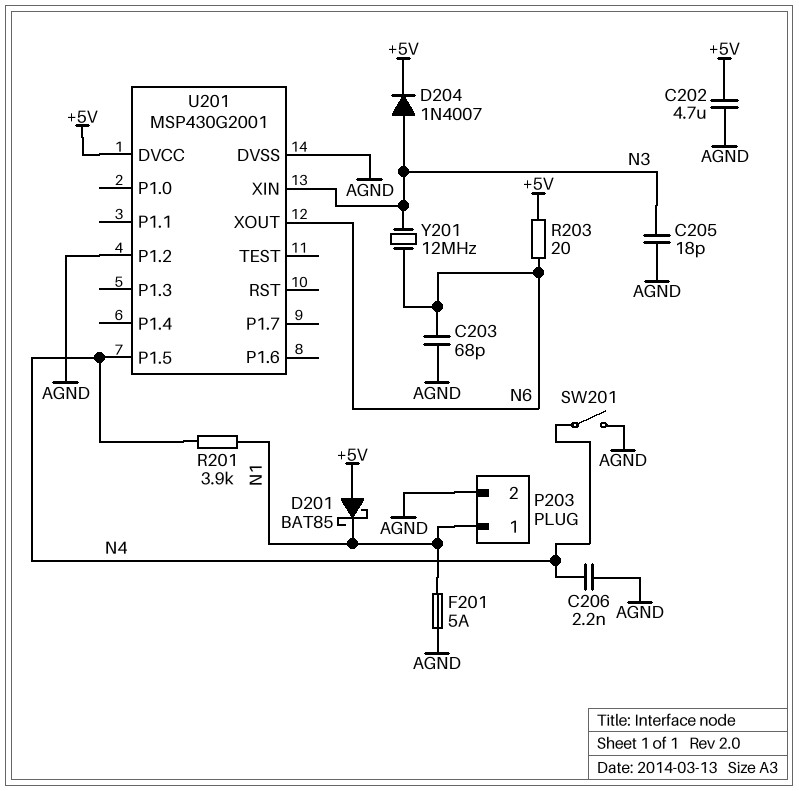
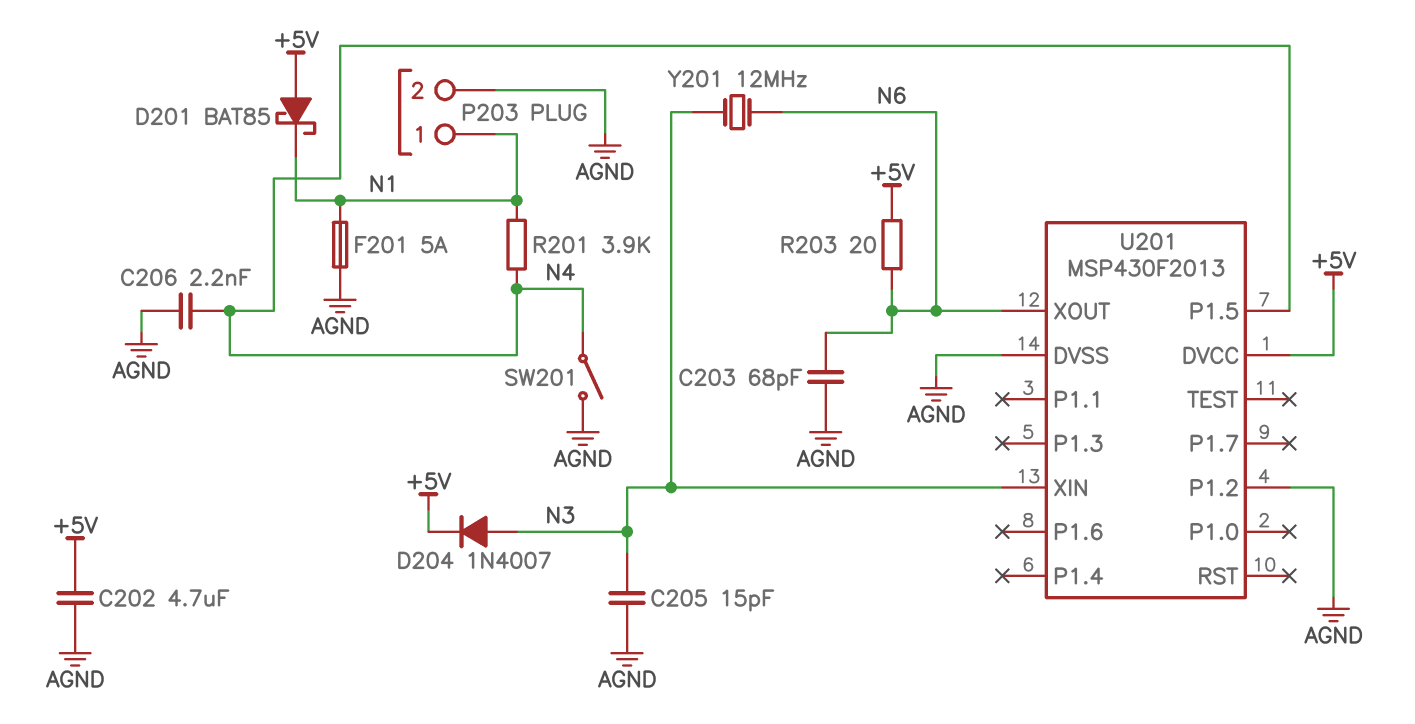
C205: 18pF (AGND, N3) -> 15pF (AGND, N3)
U201: MSP430G2001 -> MSP430F2013

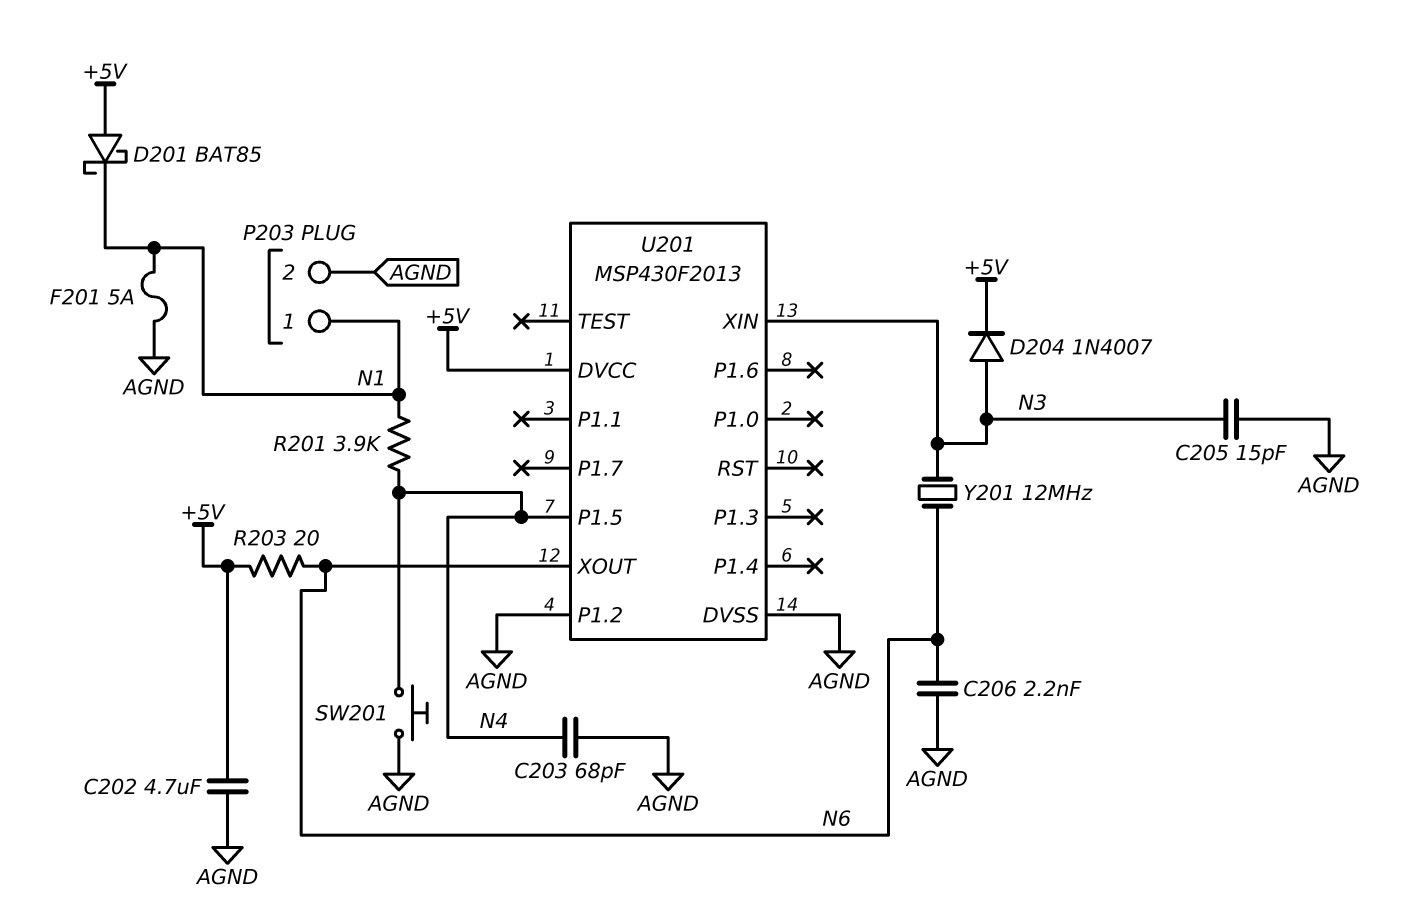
C203: 68pF (AGND, N6) -> 68pF (AGND, N4)
C206: 2.2nF (AGND, N4) -> 2.2nF (AGND, N6)
SW201: switch (AGND, N4) -> button (AGND, N4)

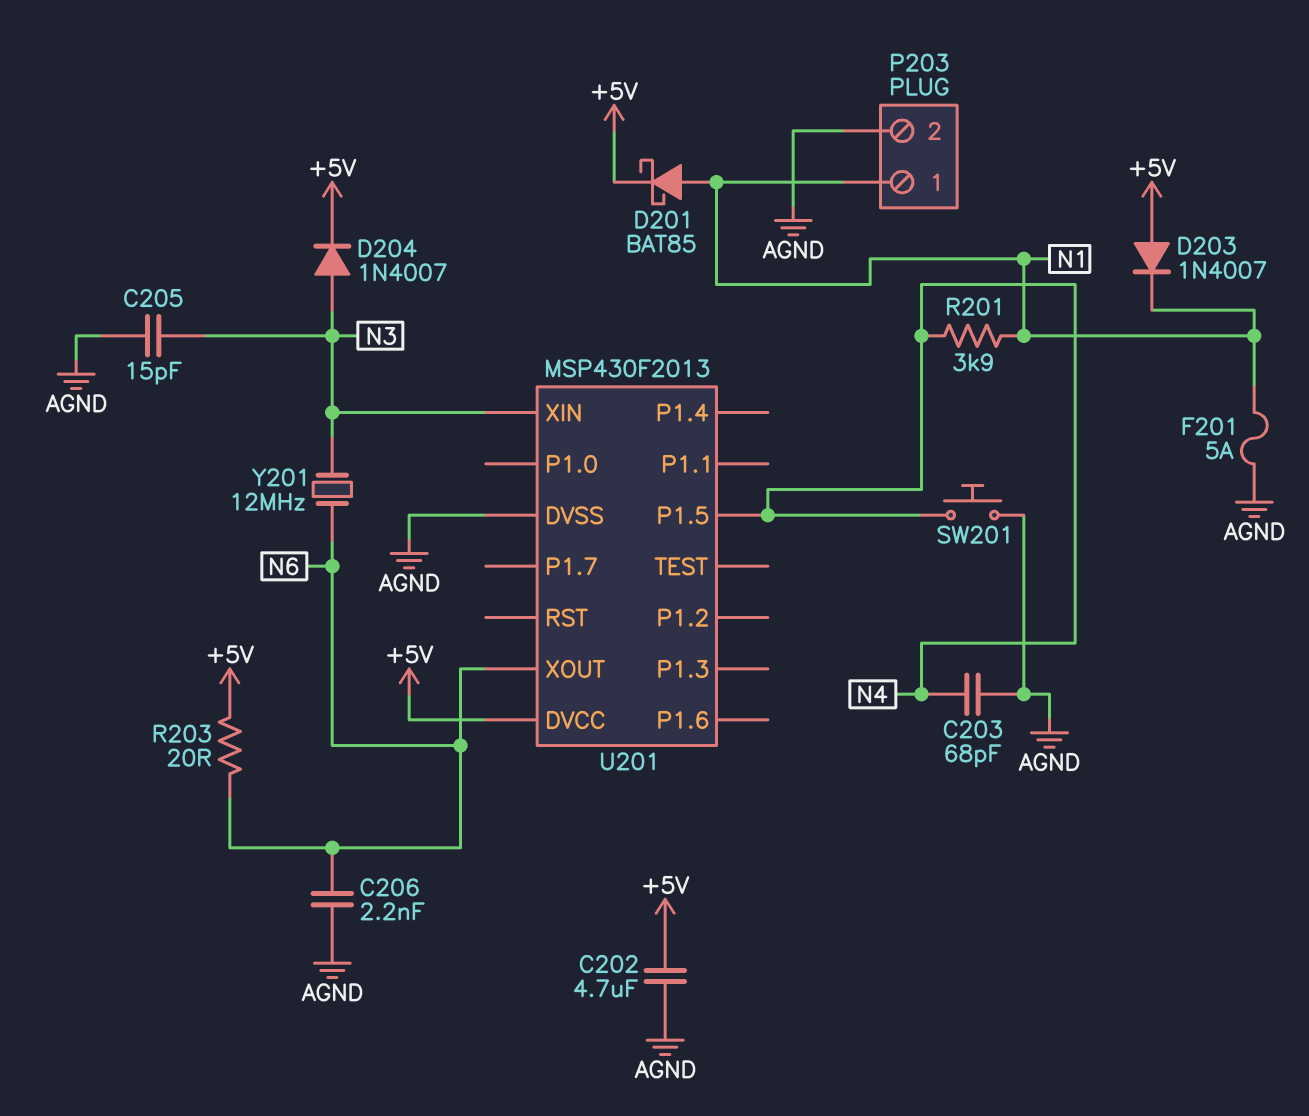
D201: schottky BAT85 (A +5V, K N1) -> schottky BAT85 (A N1, K +5V)
D203: none -> diode 1N4007 (A +5V, K N1)
U201 pin P1.2: AGND -> none

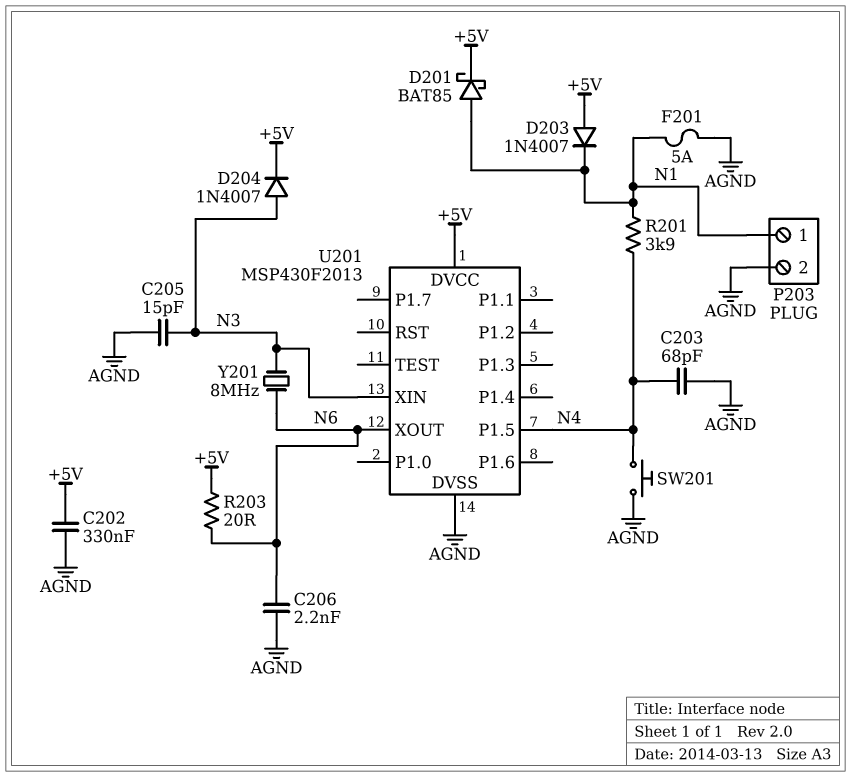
C202: 4.7uF (+5V, AGND) -> 330nF (+5V, AGND)
Y201: 12MHz (N3, N6) -> 8MHz (N3, N6)

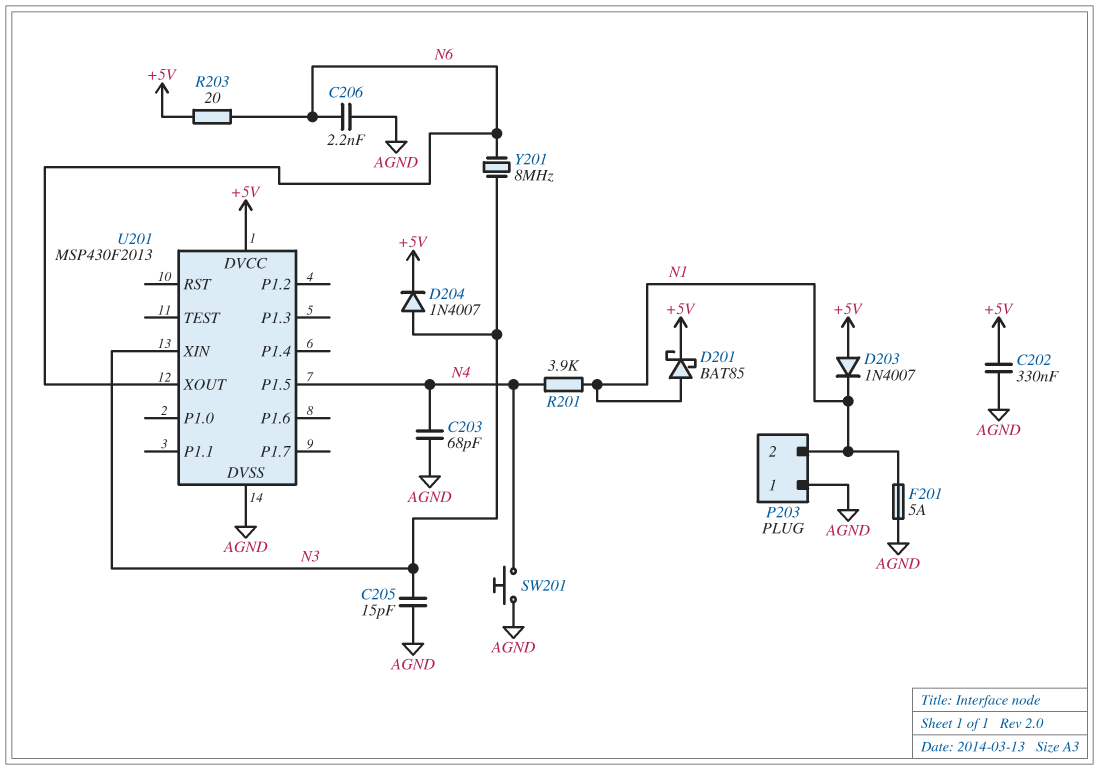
P203 pin 1: N1 -> AGND
P203 pin 2: AGND -> N1

